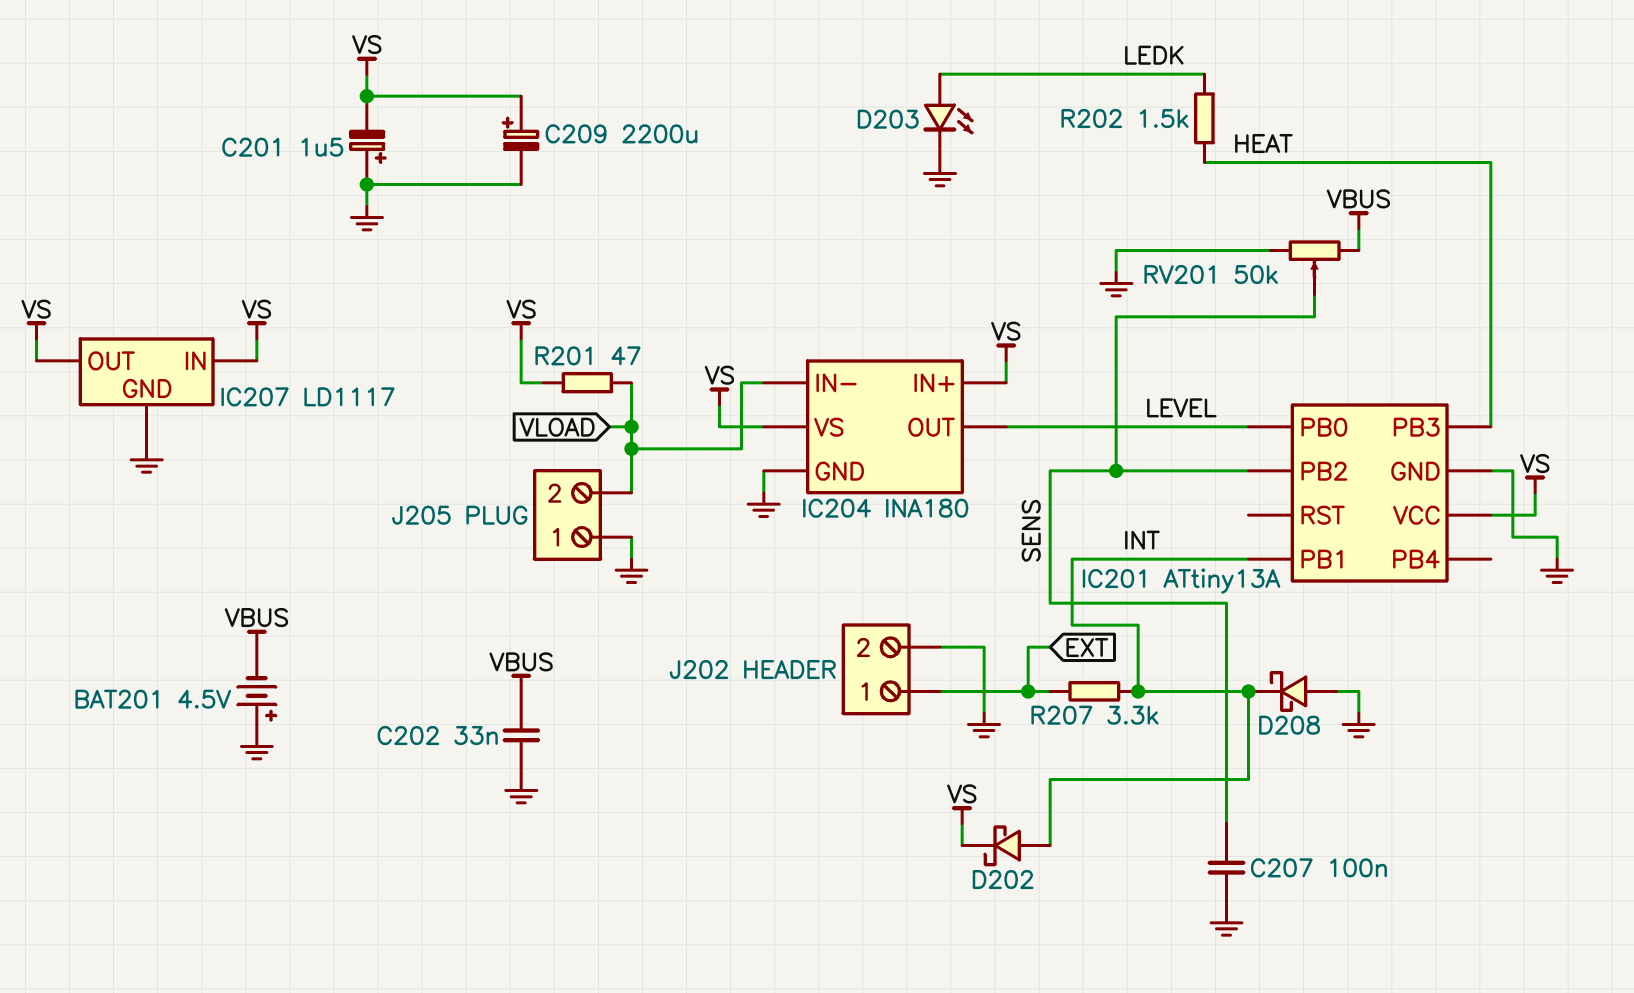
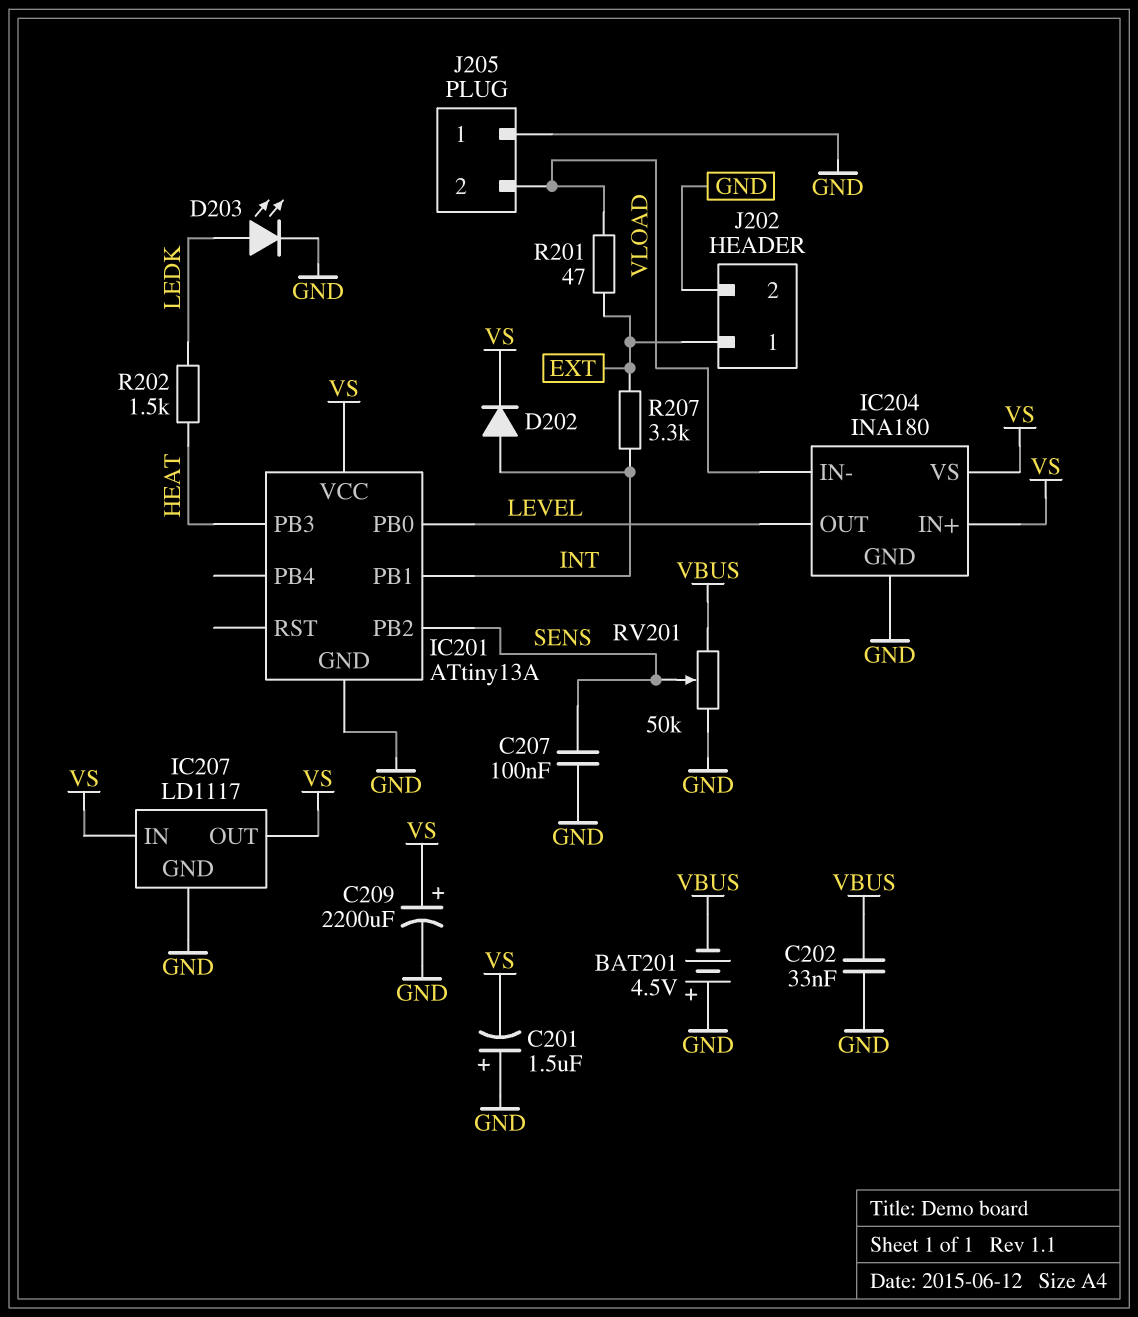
D202: schottky (A INT, K VS) -> diode (A INT, K VS)
D208: schottky (A GND, K INT) -> none
R201: 47 (VLOAD, VS) -> 47 (EXT, VLOAD)

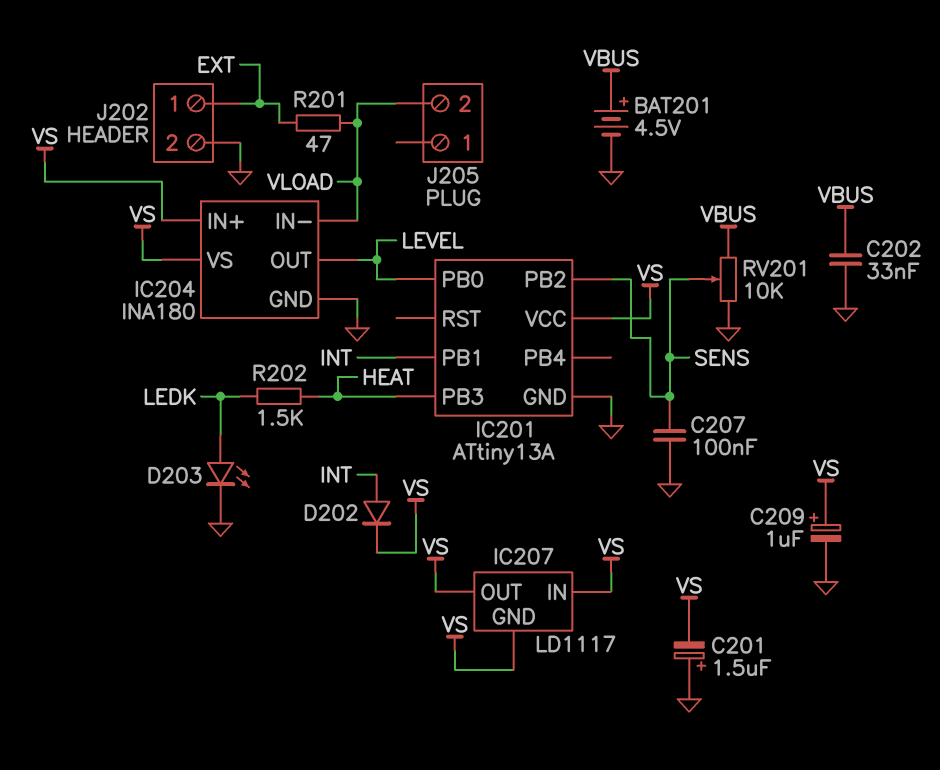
BAT201: 4.5V (plus GND, minus VBUS) -> 4.5V (plus VBUS, minus GND)
C209: 2200uF (plus VS, minus GND) -> 1uF (plus VS, minus GND)
IC207 pin GND: GND -> VS
J205 pin 1: GND -> none
R207: 3.3k (EXT, INT) -> none
RV201: 50k (GND, VBUS, wiper SENS) -> 10k (GND, VBUS, wiper SENS)

